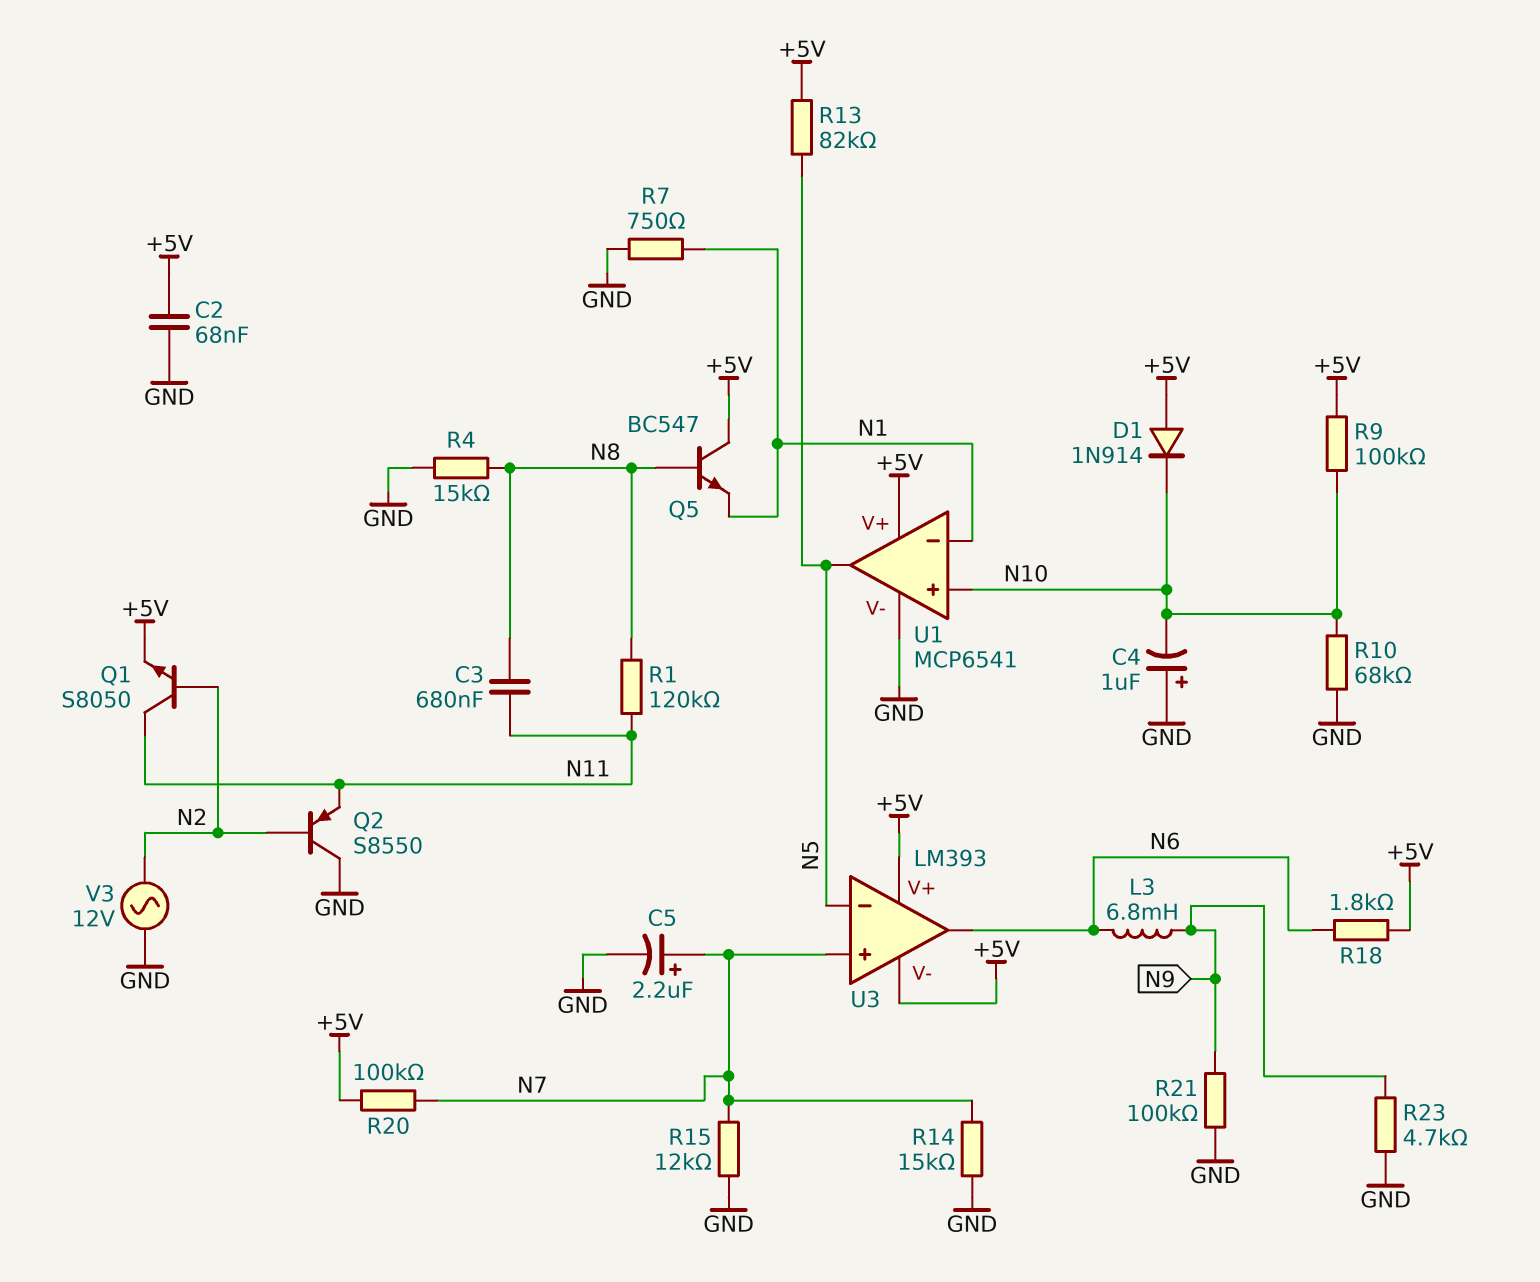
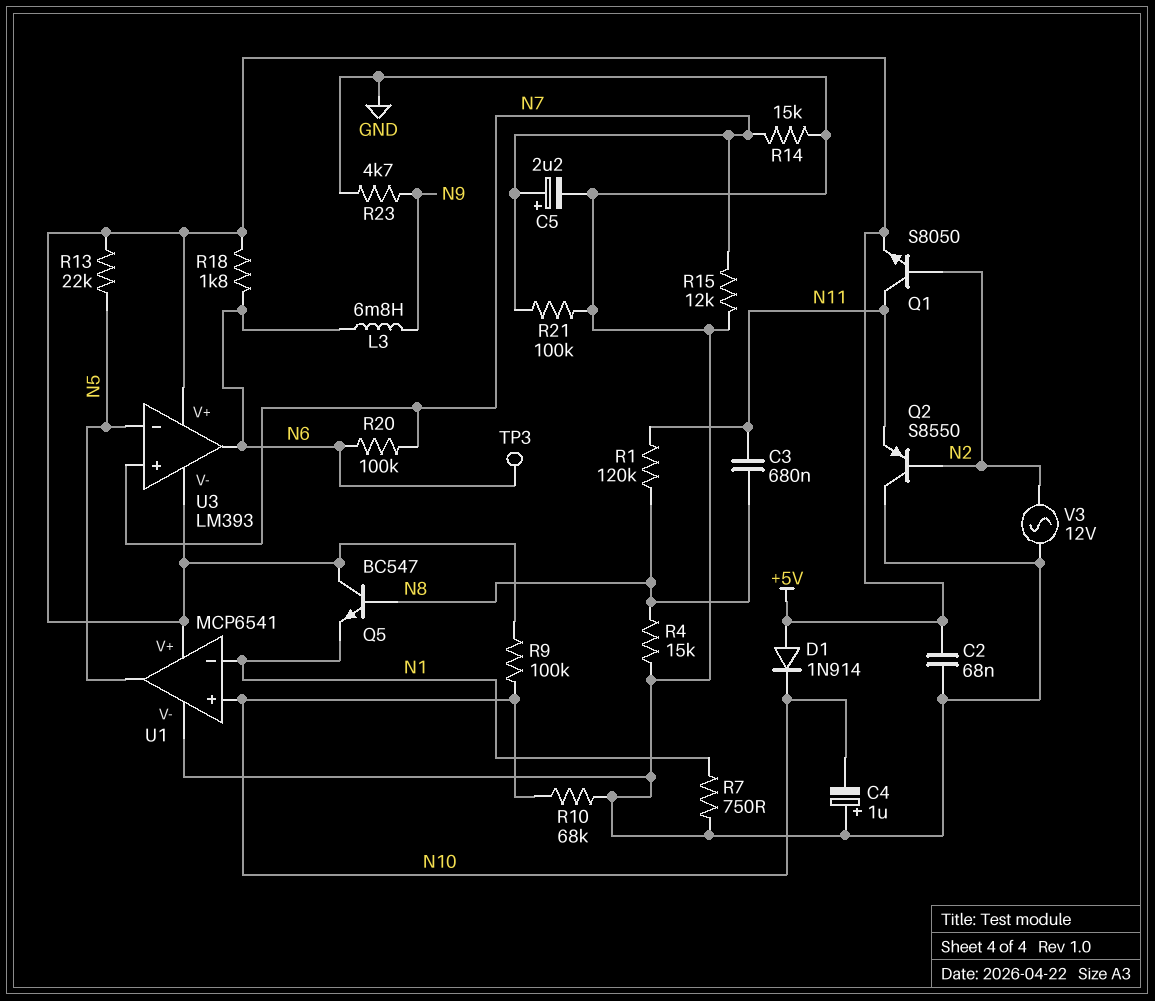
R13: 82k (+5V, N5) -> 22k (+5V, N5)
R20: 100k (+5V, N7) -> 100k (N6, N7)
R21: 100k (GND, N9) -> 100k (GND, N7)
TP3: none -> test point (N6)

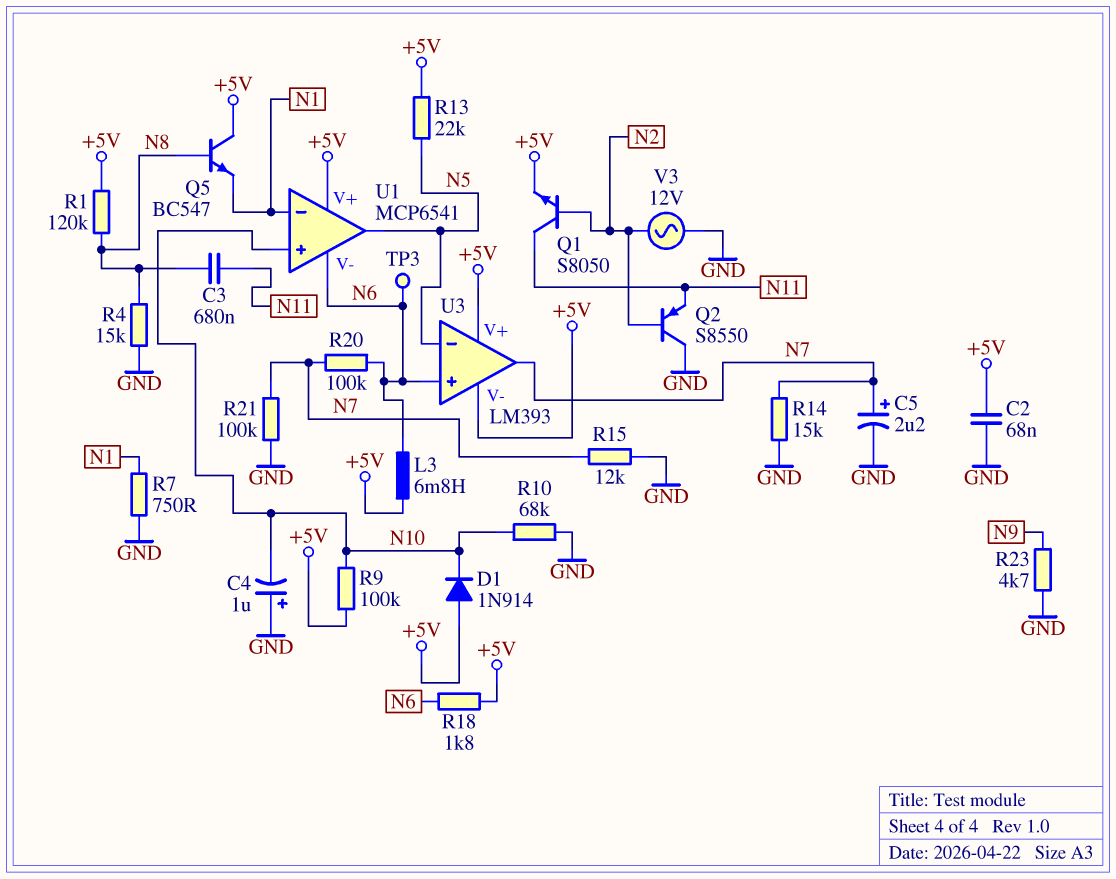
L3: 6.8mH (N6, N9) -> 6.8mH (+5V, N6)
R1: 120k (N8, N11) -> 120k (+5V, N8)
U1 pin V-: GND -> N6
U3 pin in+: N7 -> N6
U3 pin out: N6 -> N7

